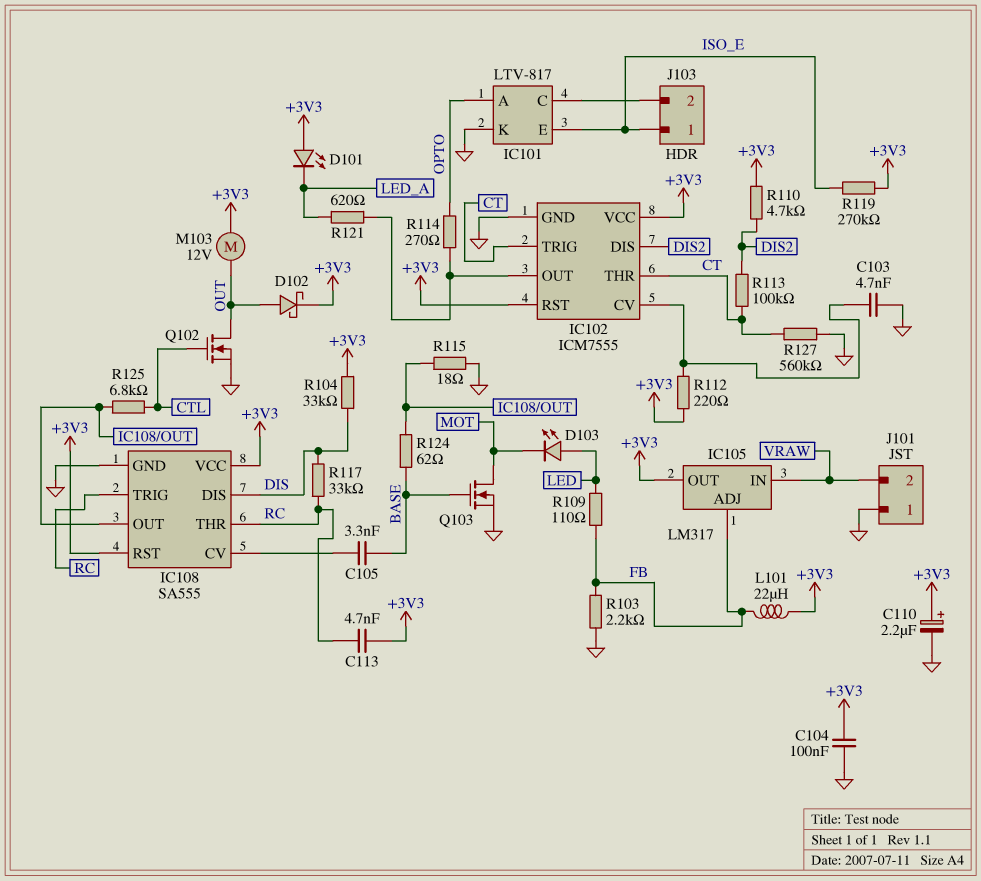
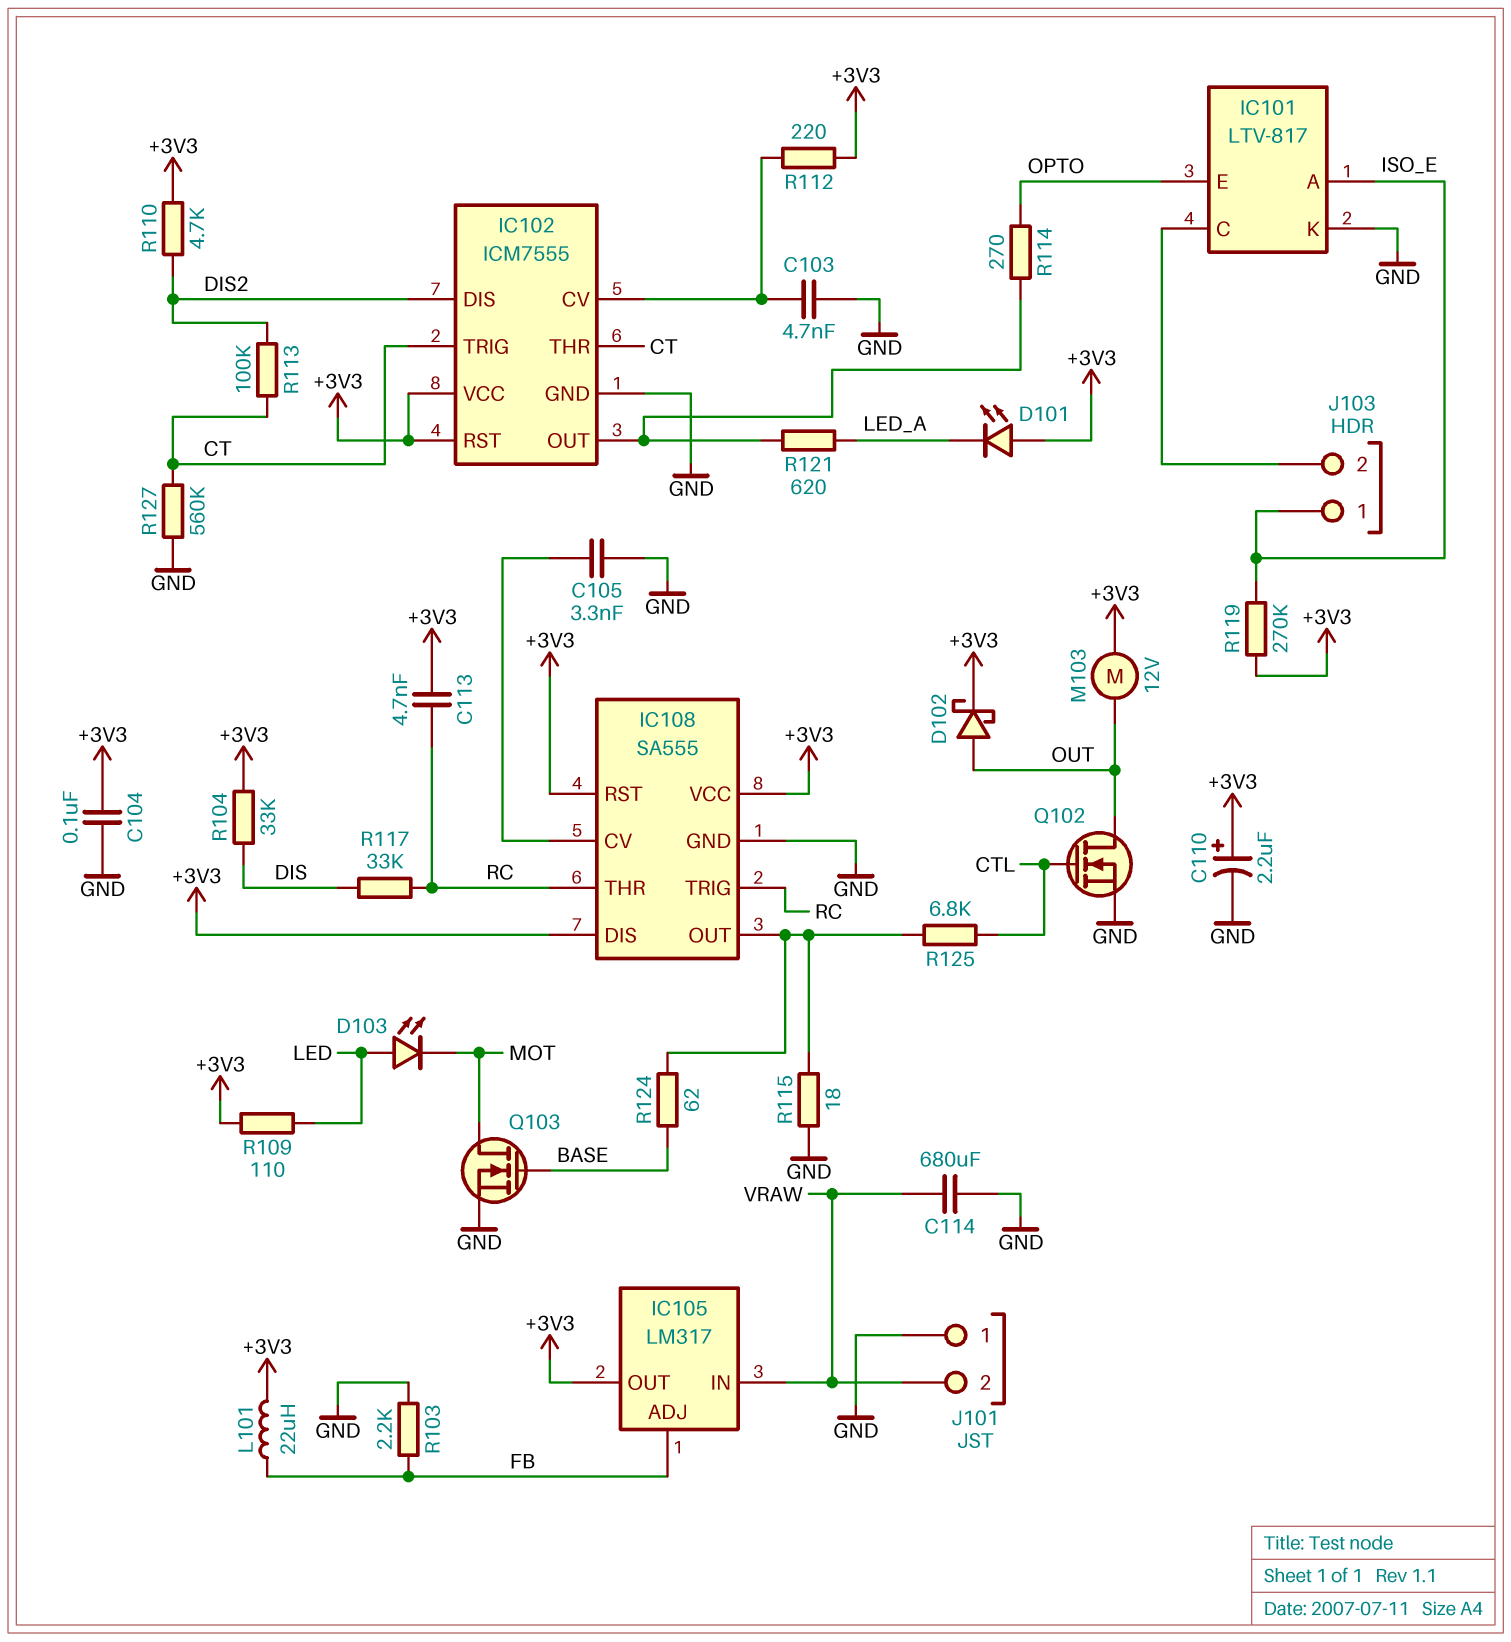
C105: 3.3nF (BASE, IC108/CV) -> 3.3nF (GND, IC108/CV)
C114: none -> 680uF (GND, VRAW)
IC101 pin A: OPTO -> ISO_E
IC101 pin E: ISO_E -> OPTO
IC108 pin DIS: DIS -> +3V3
R109: 110 (FB, LED) -> 110 (+3V3, LED)

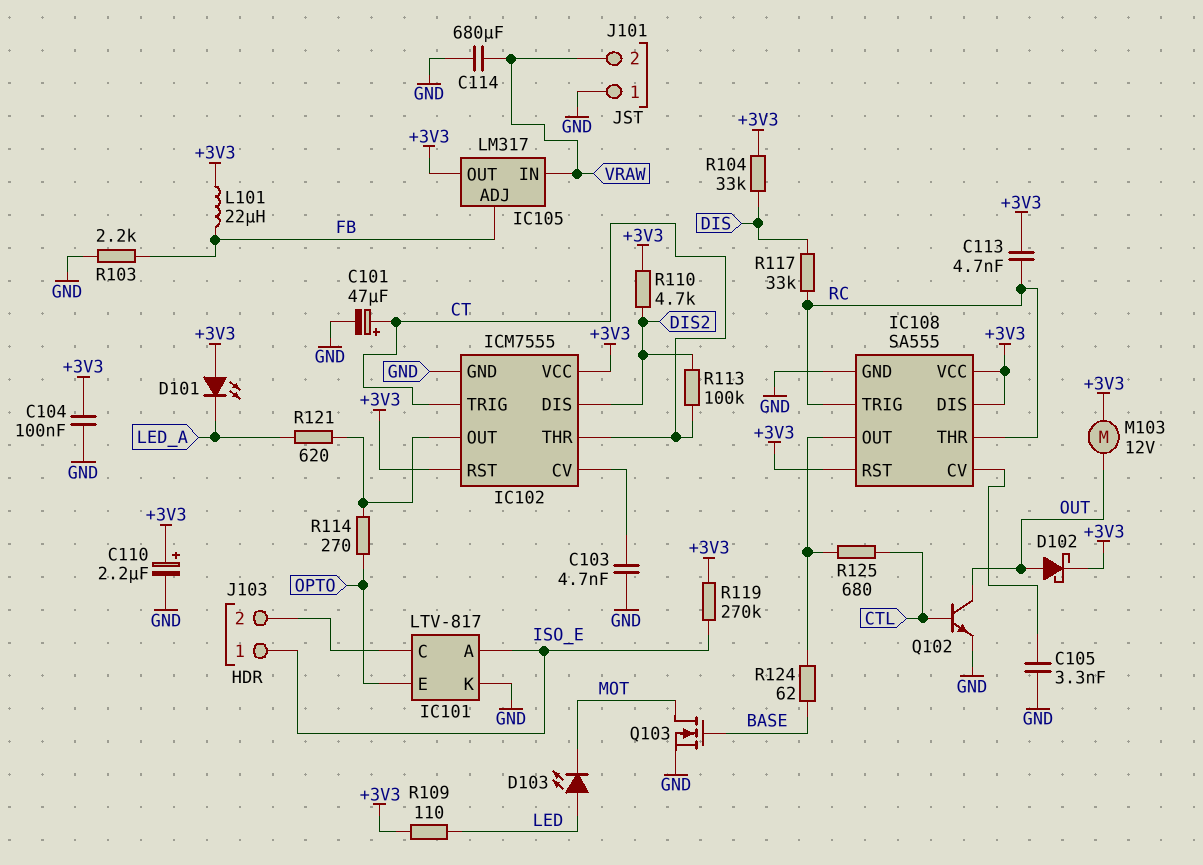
C101: none -> 47uF (plus CT, minus GND)
Q102: NMOS (G CTL, D OUT, S GND) -> NPN (B CTL, C OUT, E GND)
R112: 220 (+3V3, IC102/CV) -> none
R115: 18 (GND, IC108/OUT) -> none
R125: 6.8k (CTL, IC108/OUT) -> 680 (CTL, IC108/OUT)
R127: 560k (CT, GND) -> none

